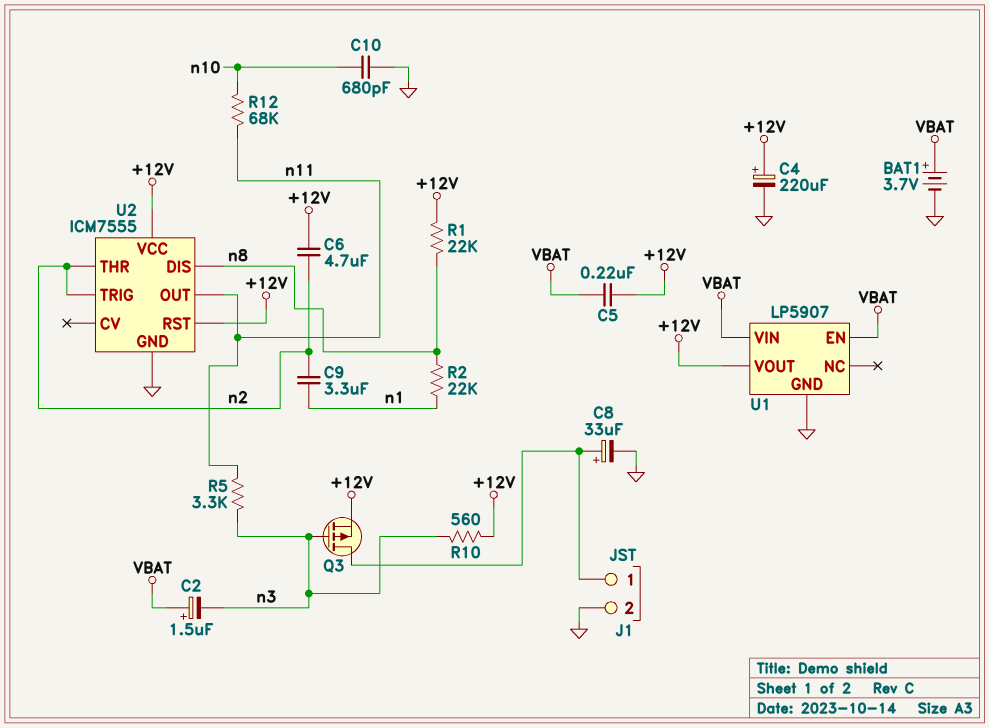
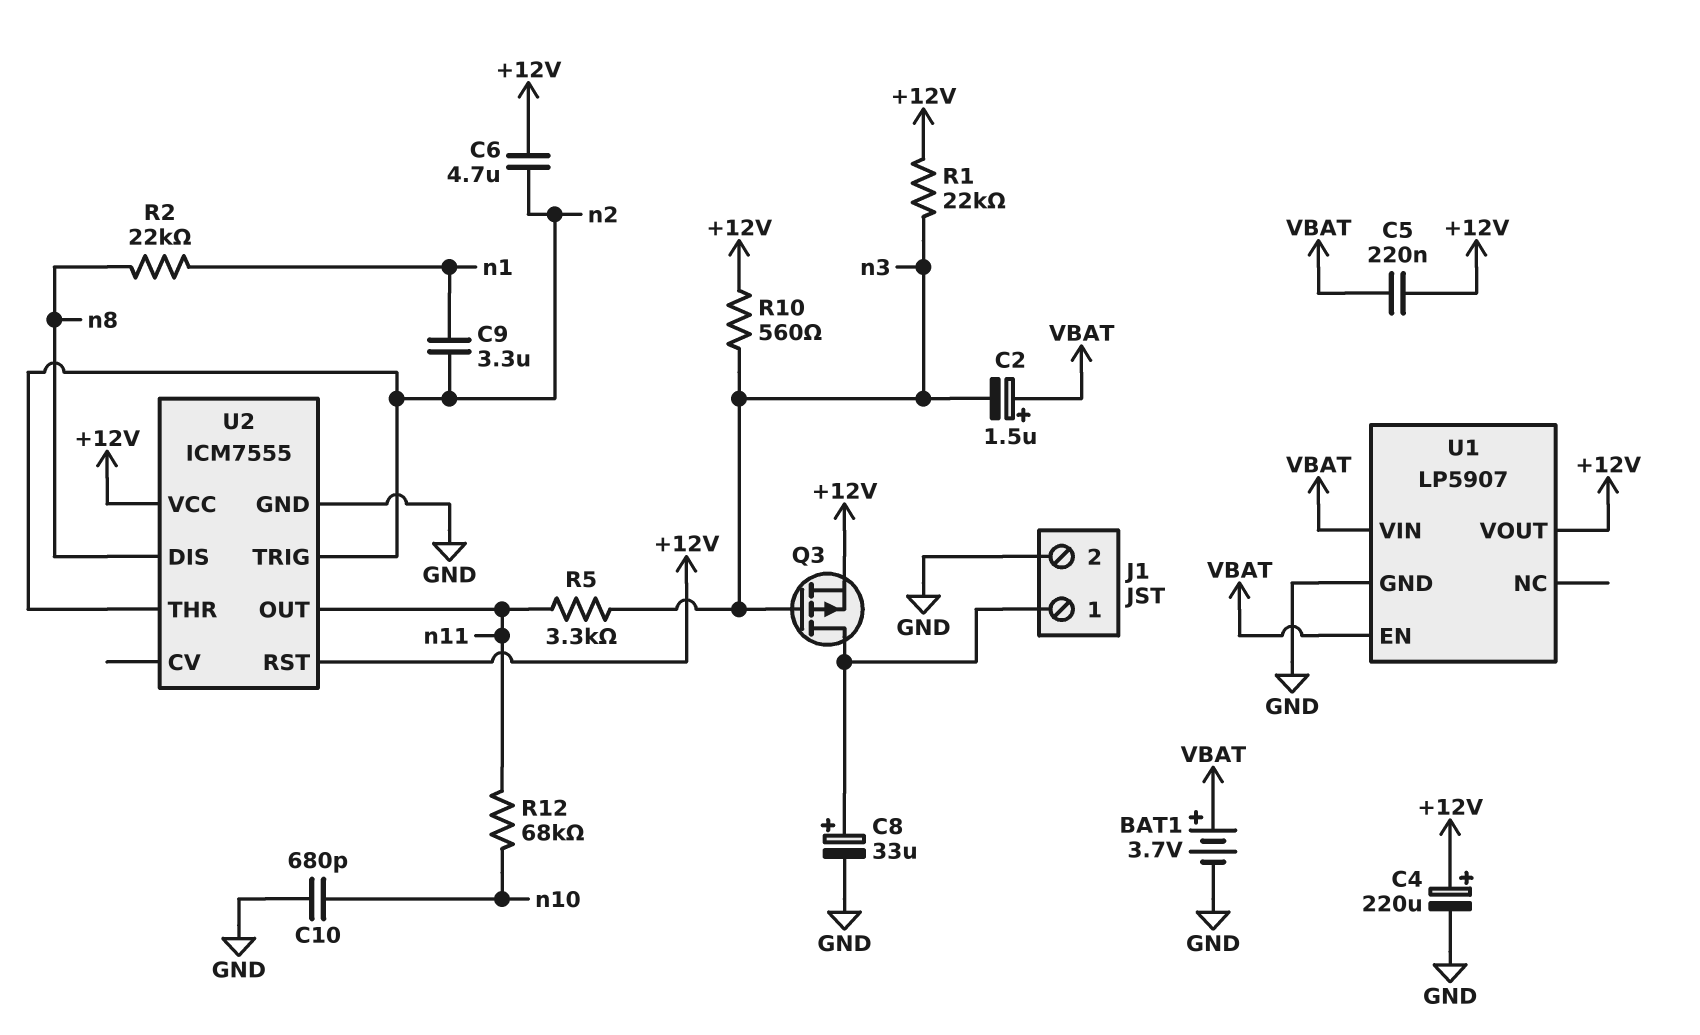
R1: 22k (+12V, n8) -> 22k (+12V, n3)

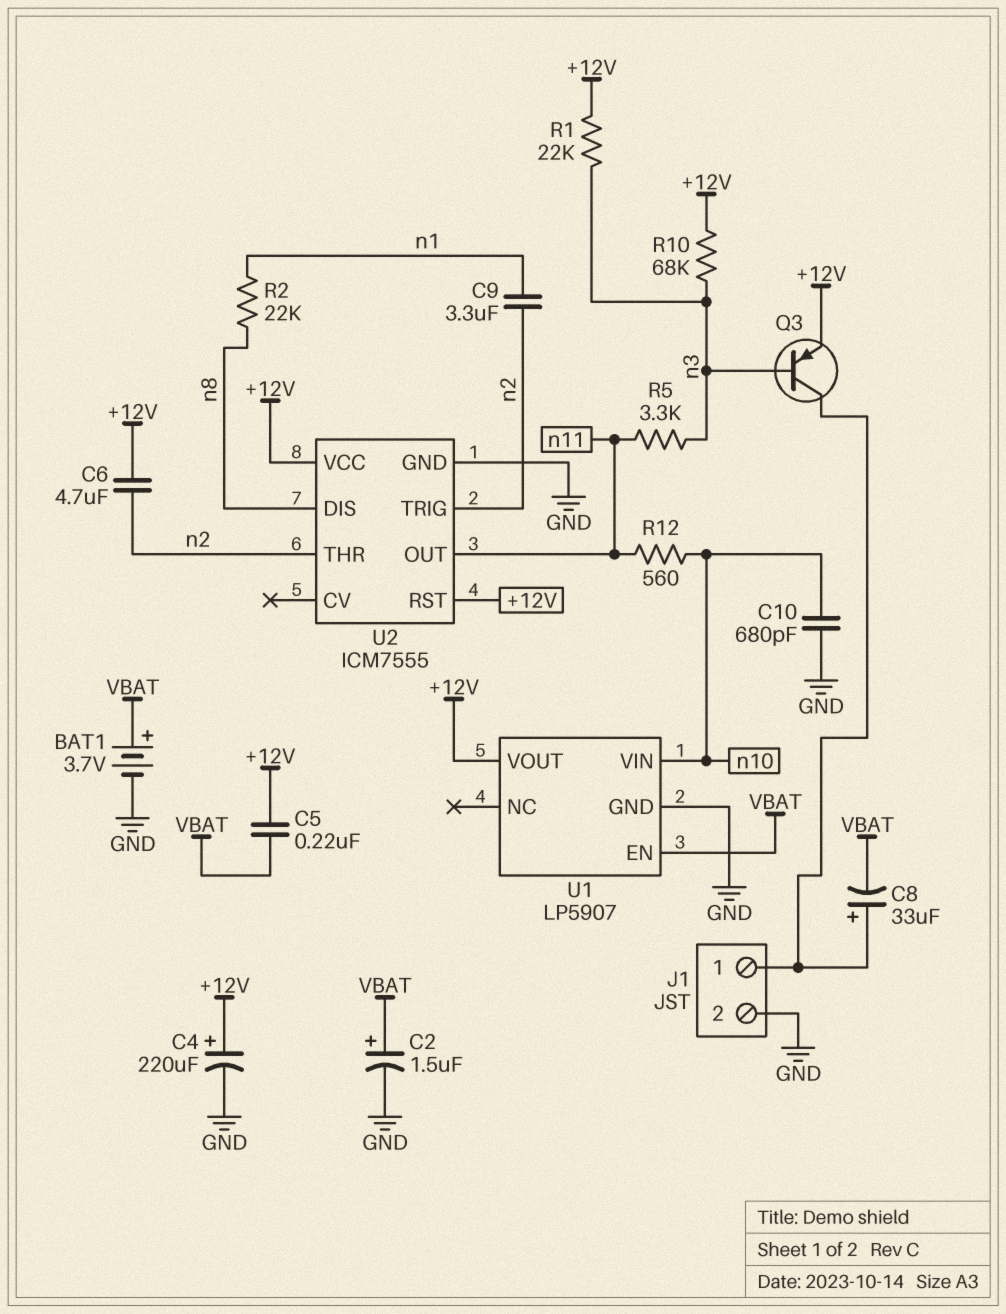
C2: 1.5uF (plus VBAT, minus n3) -> 1.5uF (plus VBAT, minus GND)
C8: 33uF (plus J1/1, minus GND) -> 33uF (plus J1/1, minus VBAT)
Q3: PMOS (G n3, D J1/1, S +12V) -> PNP (B n3, C J1/1, E +12V)
R10: 560 (+12V, n3) -> 68k (+12V, n3)
R12: 68k (n10, n11) -> 560 (n10, n11)
U1 pin VIN: VBAT -> n10

